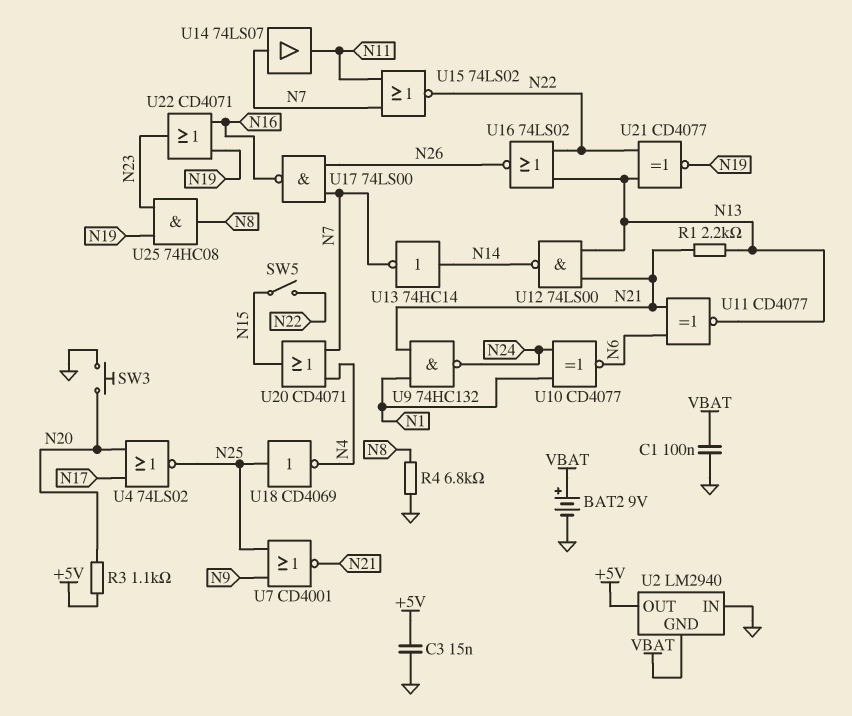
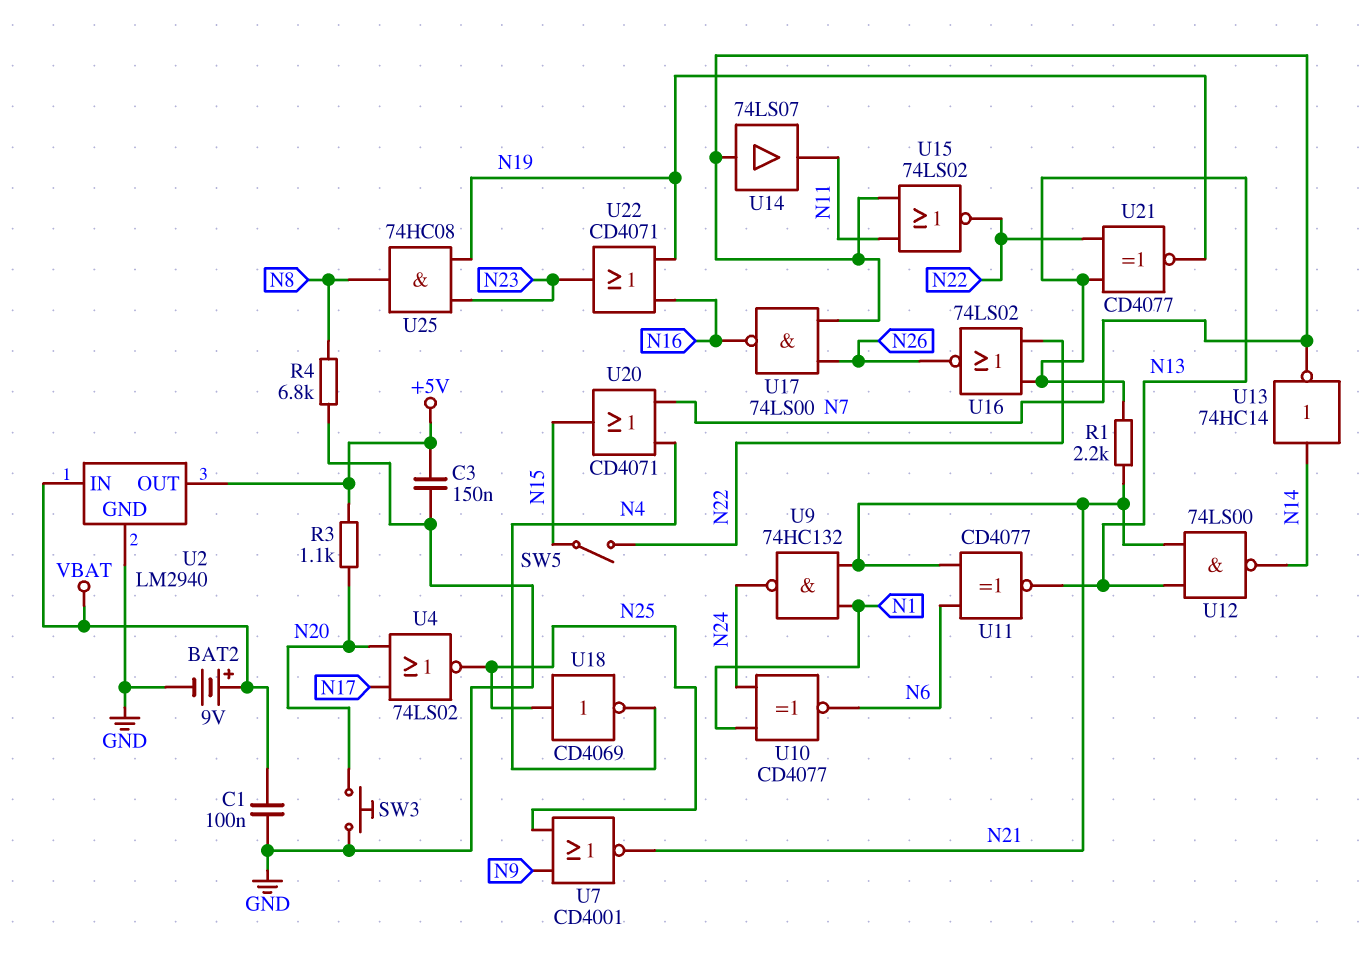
C3: 15nF (+5V, GND) -> 150nF (+5V, GND)
U2 pin GND: VBAT -> GND
U2 pin IN: GND -> VBAT

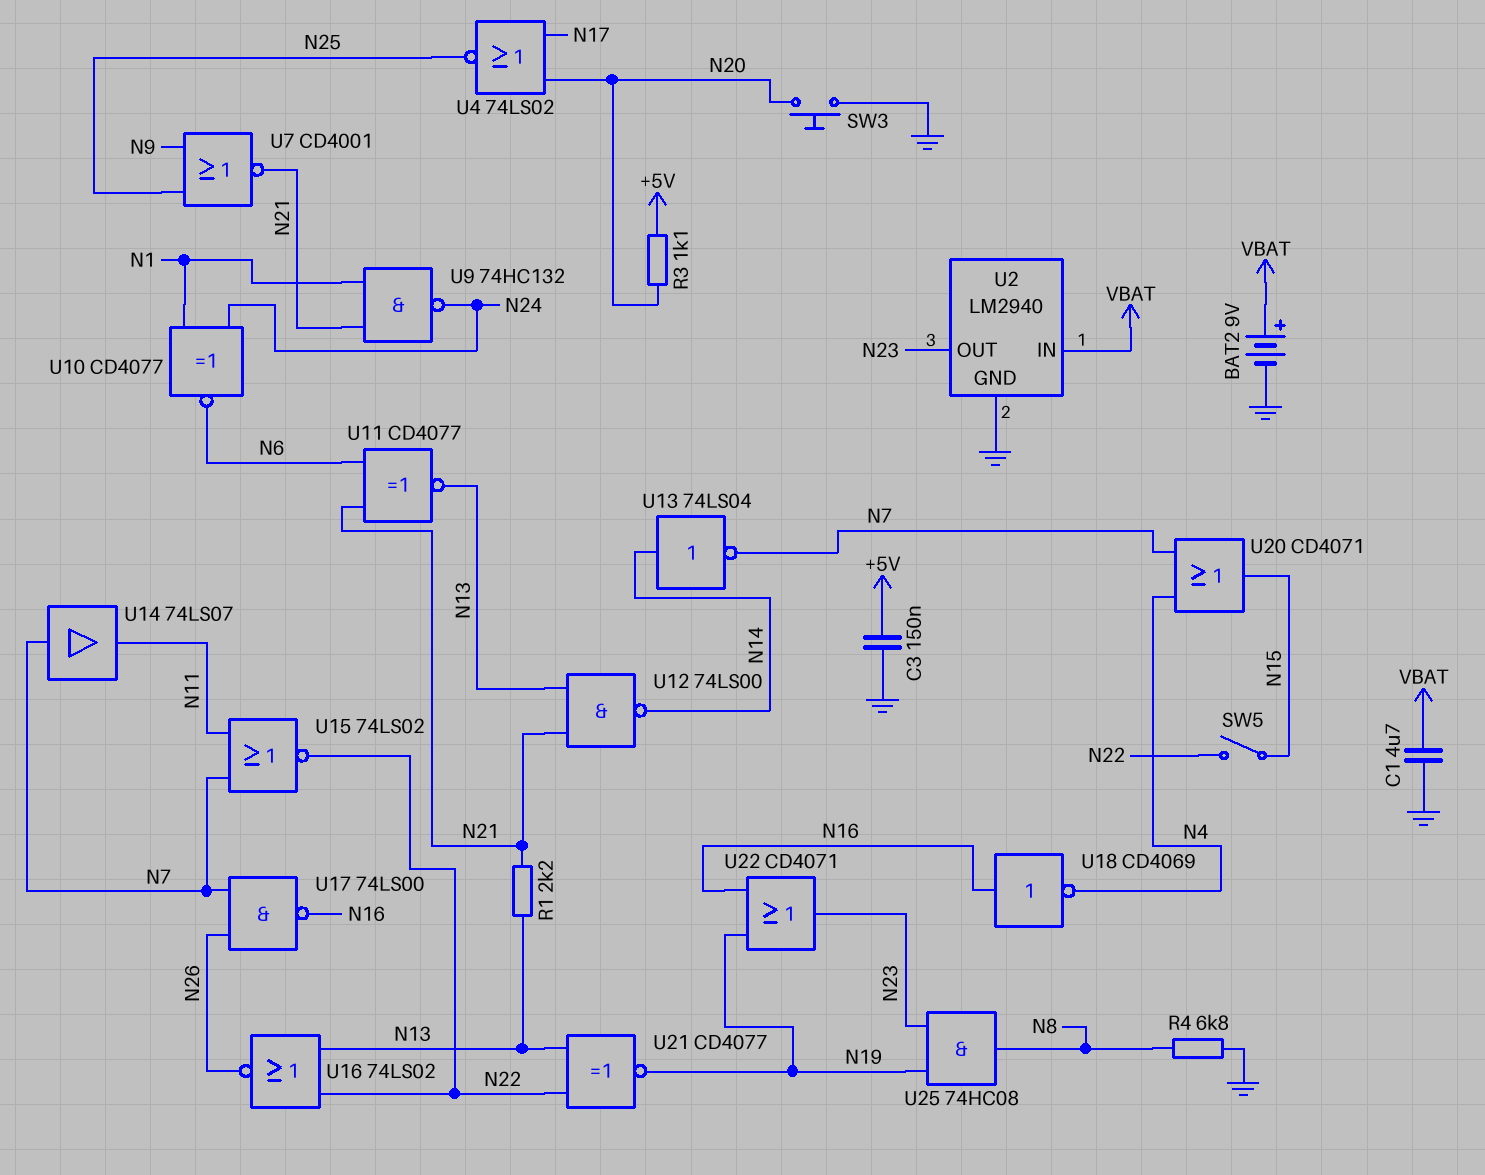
C1: 100nF (GND, VBAT) -> 4.7uF (GND, VBAT)
U2 pin OUT: +5V -> N23
U13: NOT 74HC14 (in N14, out N7) -> NOT 74LS04 (in N14, out N7)
U18: NOT CD4069 (in N25, out N4) -> NOT CD4069 (in N16, out N4)

